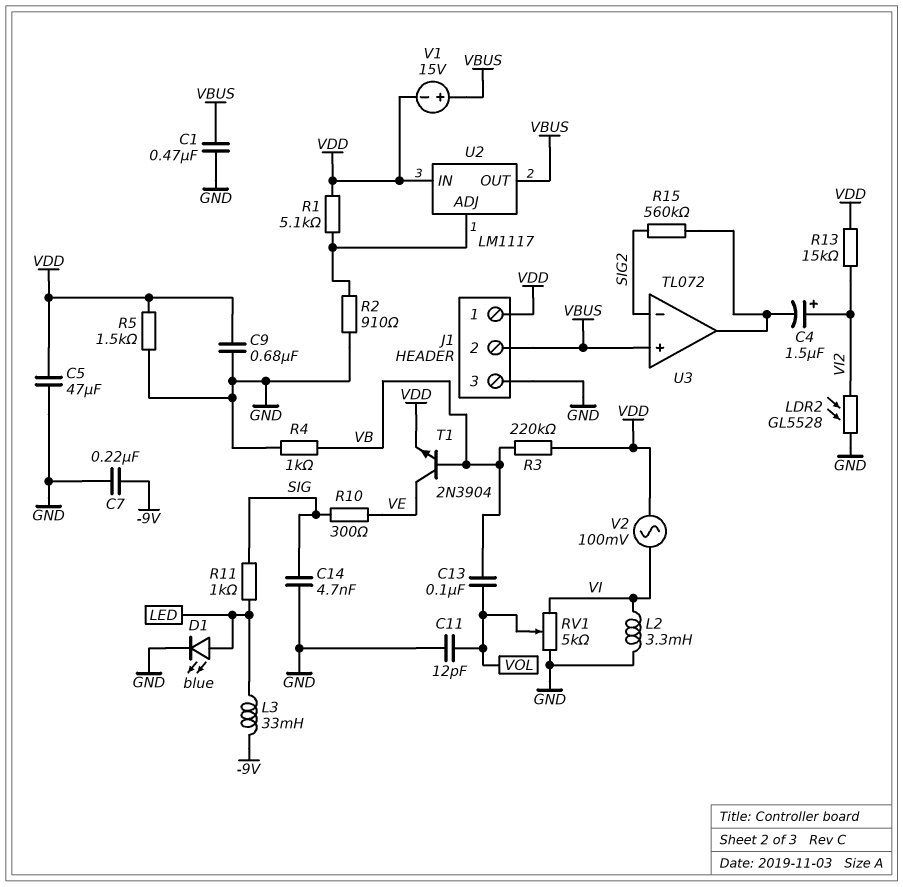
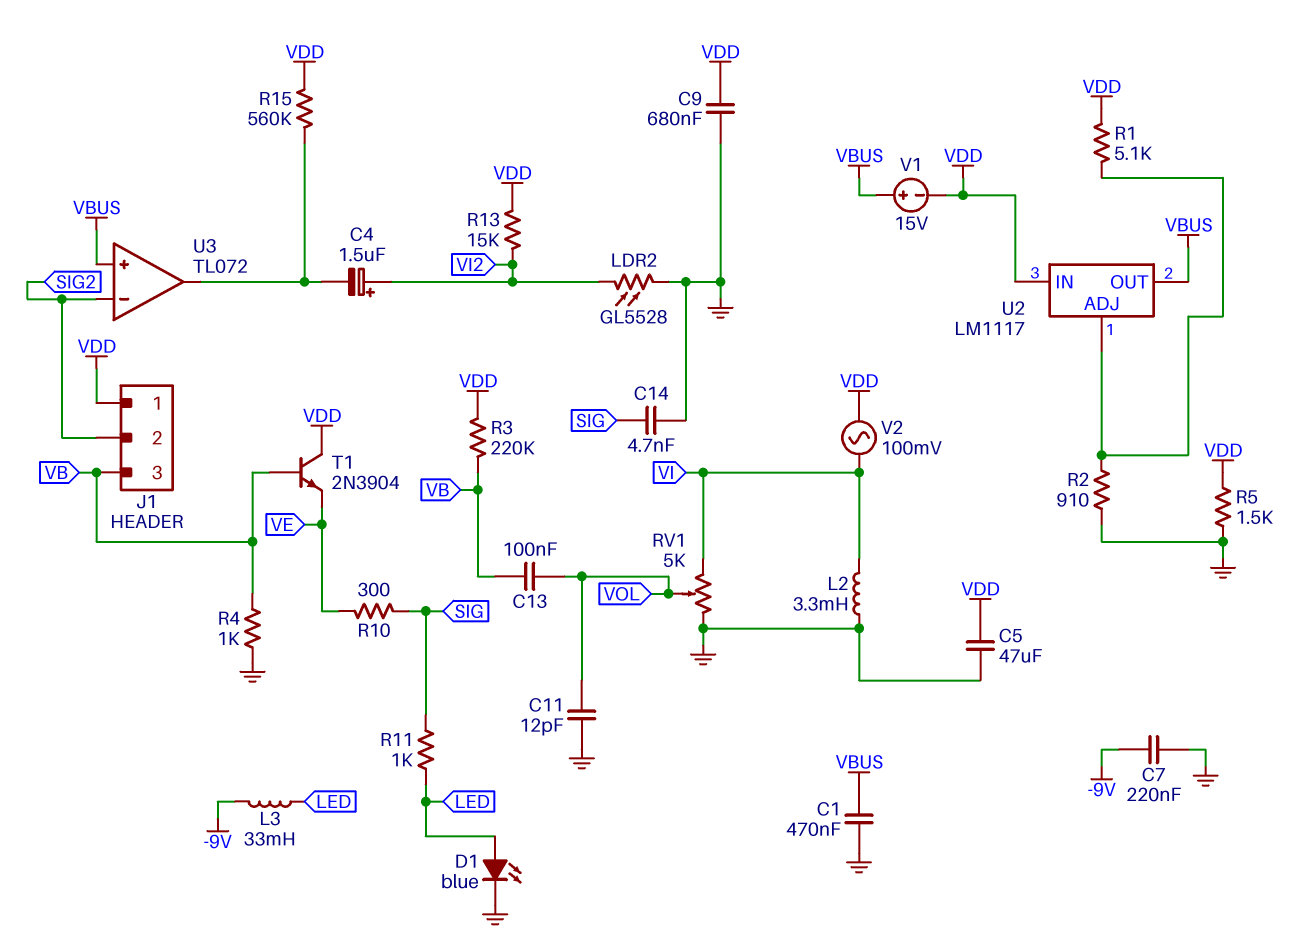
J1 pin 2: VBUS -> SIG2
J1 pin 3: GND -> VB
R15: 560k (SIG2, U3/out) -> 560k (U3/out, VDD)
T1: NPN 2N3904 (B VB, C VE, E VDD) -> NPN 2N3904 (B VB, C VDD, E VE)

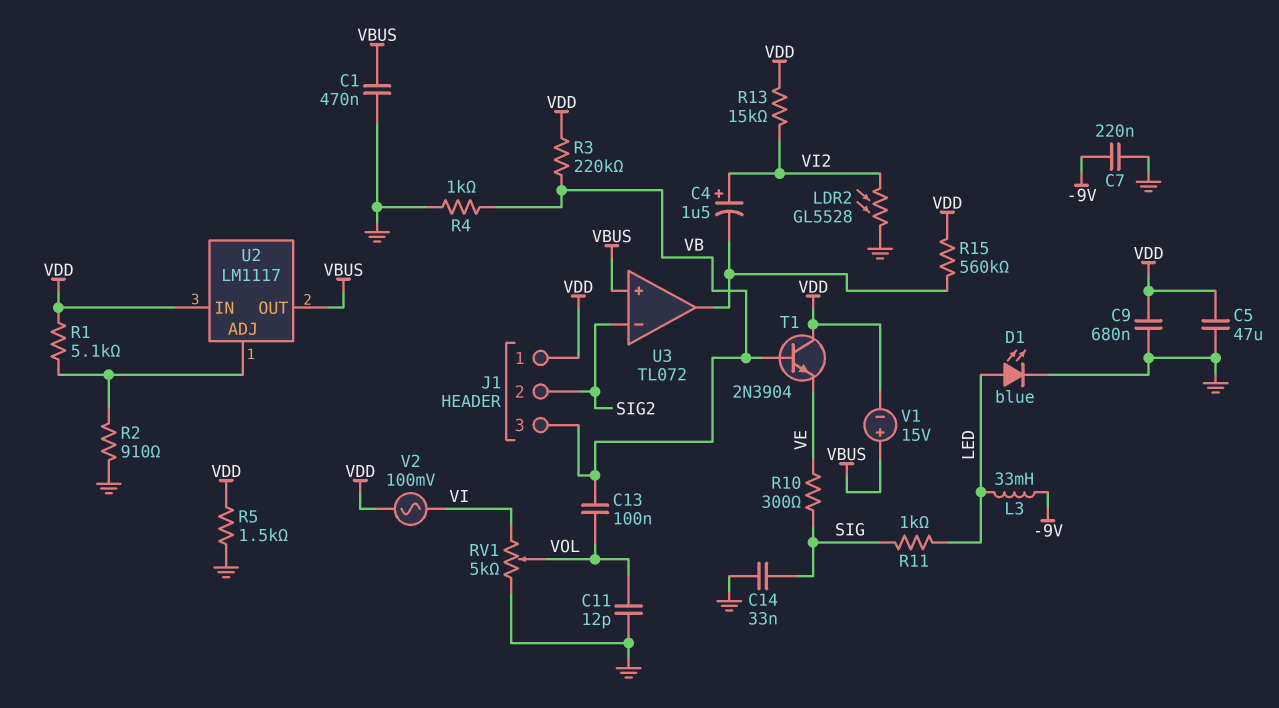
C14: 4.7nF (GND, SIG) -> 33nF (GND, SIG)
L2: 3.3mH (GND, VI) -> none

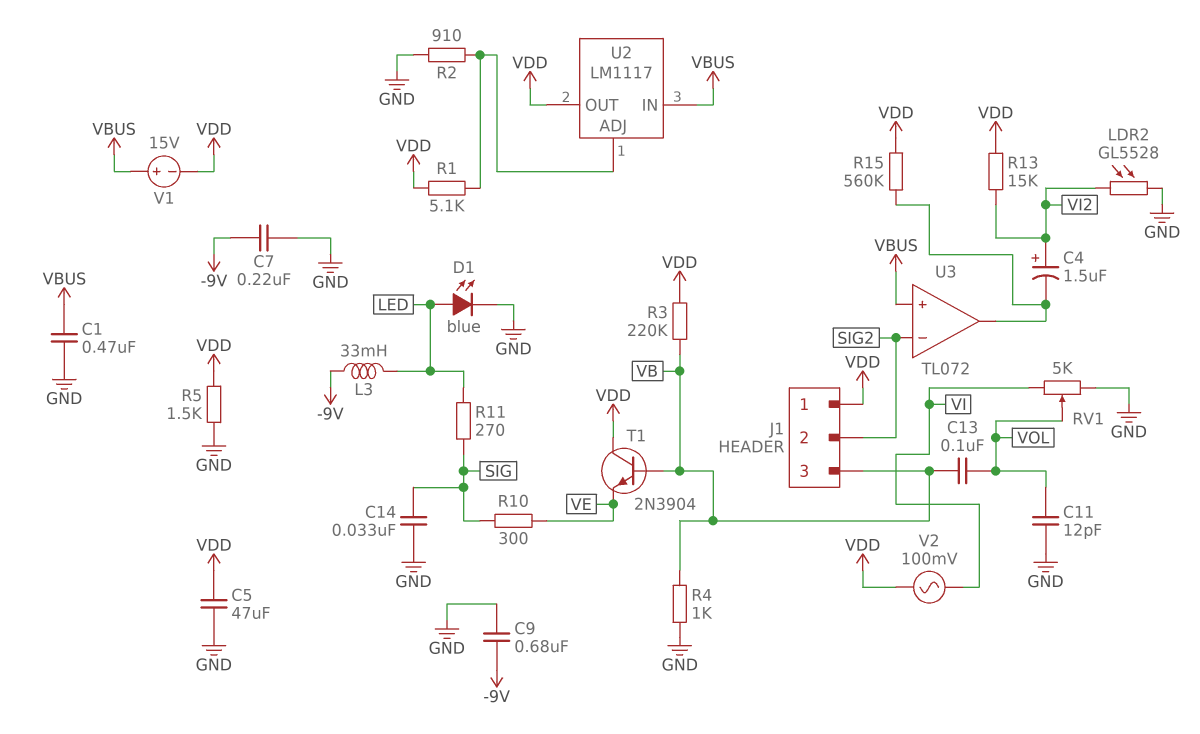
C9: 680nF (GND, VDD) -> 680nF (-9V, GND)
R11: 1k (LED, SIG) -> 270 (LED, SIG)
U2 pin IN: VDD -> VBUS
U2 pin OUT: VBUS -> VDD

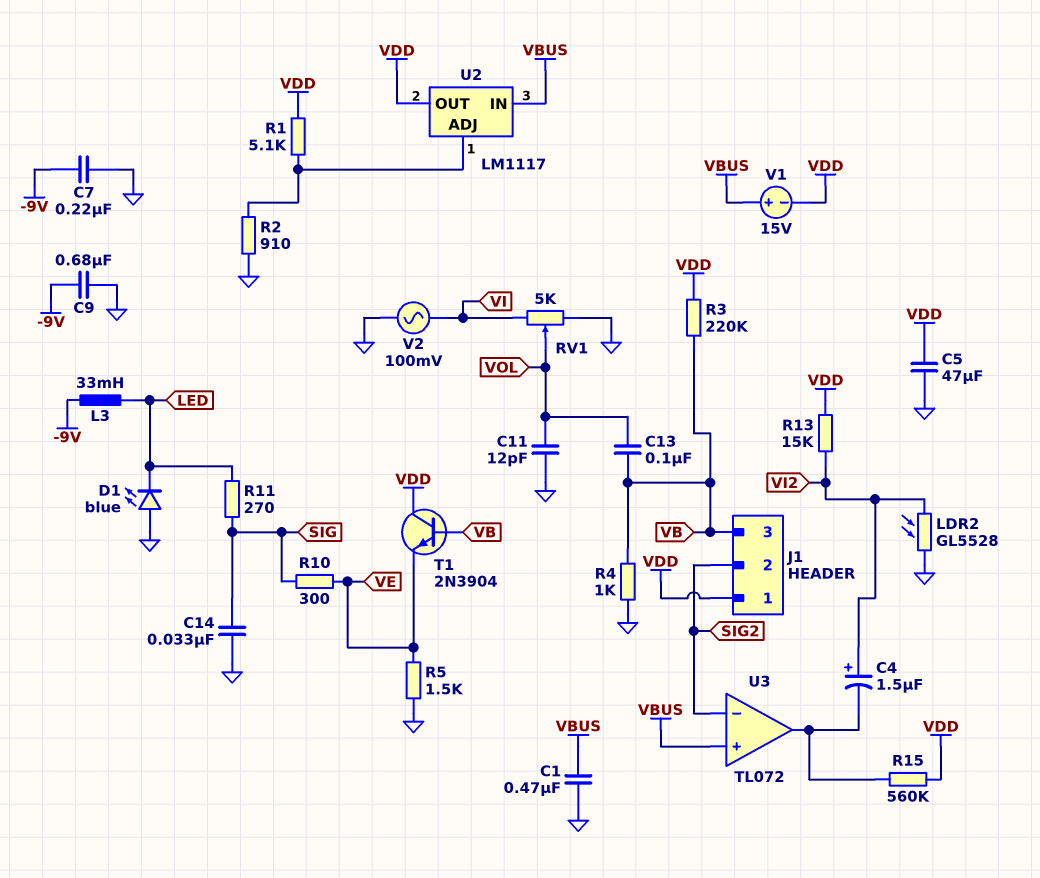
D1: LED blue (A LED, K GND) -> LED blue (A GND, K LED)
R5: 1.5k (GND, VDD) -> 1.5k (GND, VE)
V2: AC 100mV (VDD, VI) -> AC 100mV (GND, VI)

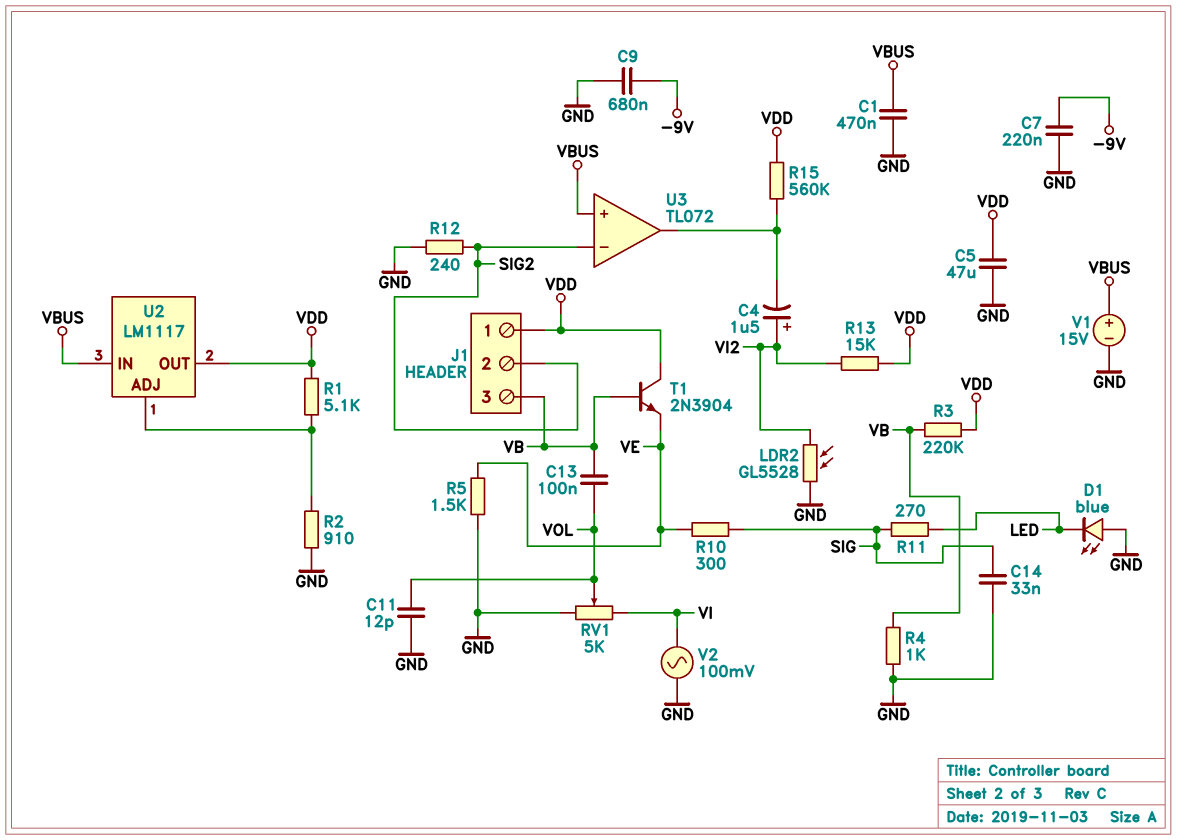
L3: 33mH (-9V, LED) -> none
R12: none -> 240 (GND, SIG2)
V1: 15V (plus VBUS, minus VDD) -> 15V (plus VBUS, minus GND)

